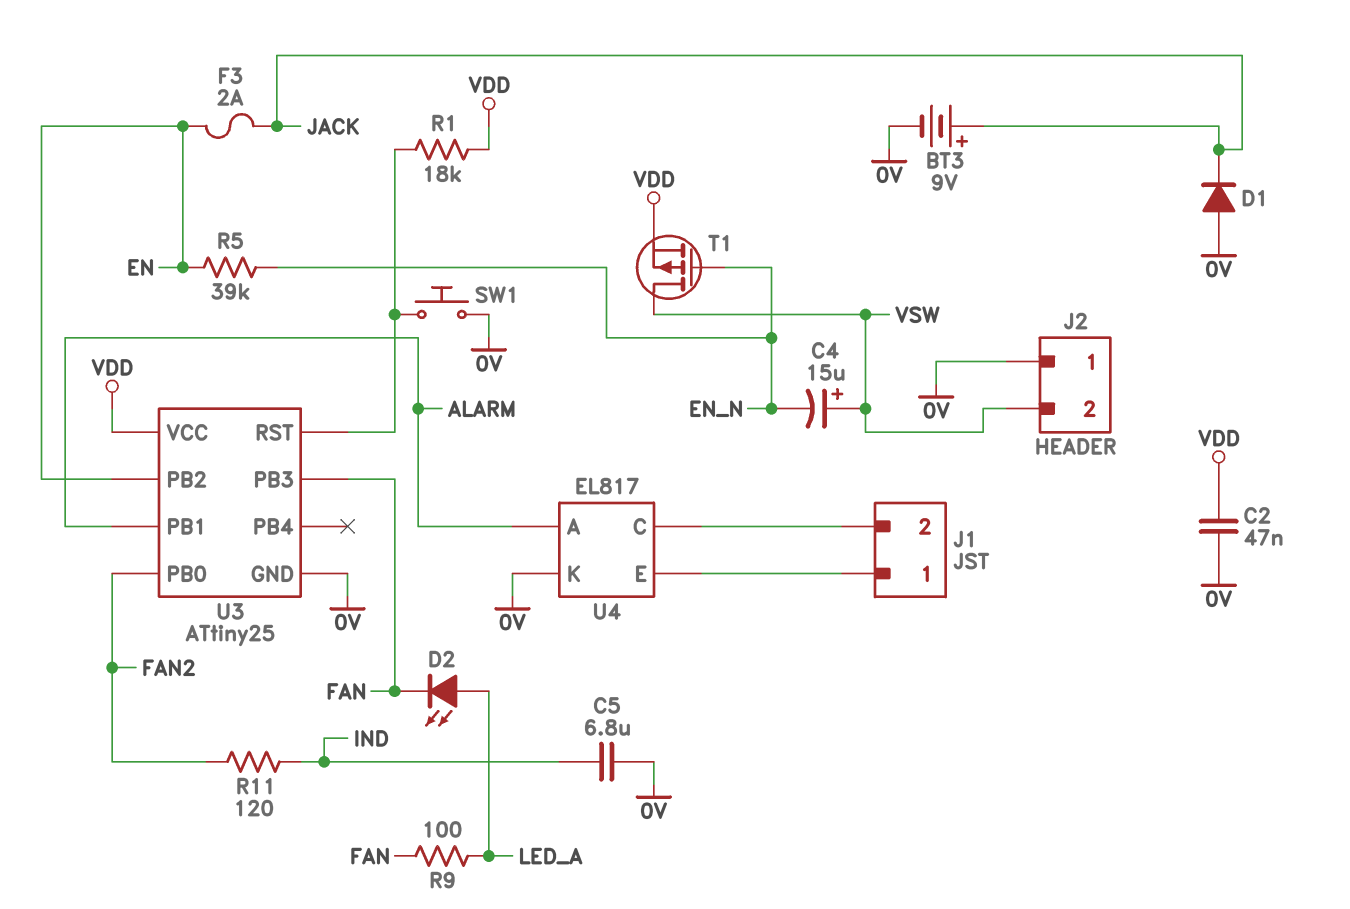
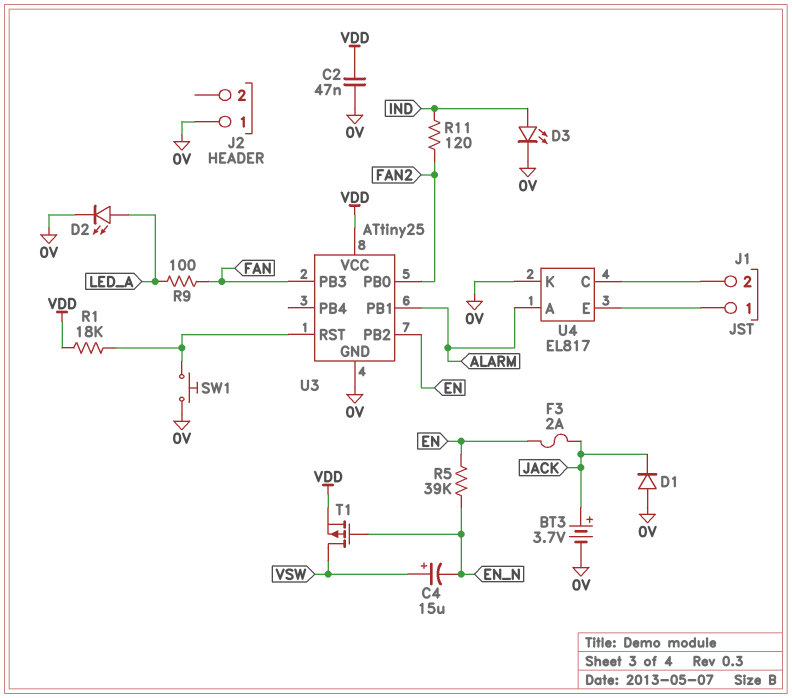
BT3: 9V (plus JACK, minus 0V) -> 3.7V (plus JACK, minus 0V)
C5: 6.8uF (0V, IND) -> none
D2: LED (A LED_A, K FAN) -> LED (A LED_A, K 0V)
D3: none -> LED (A IND, K 0V)
J2 pin 2: VSW -> none

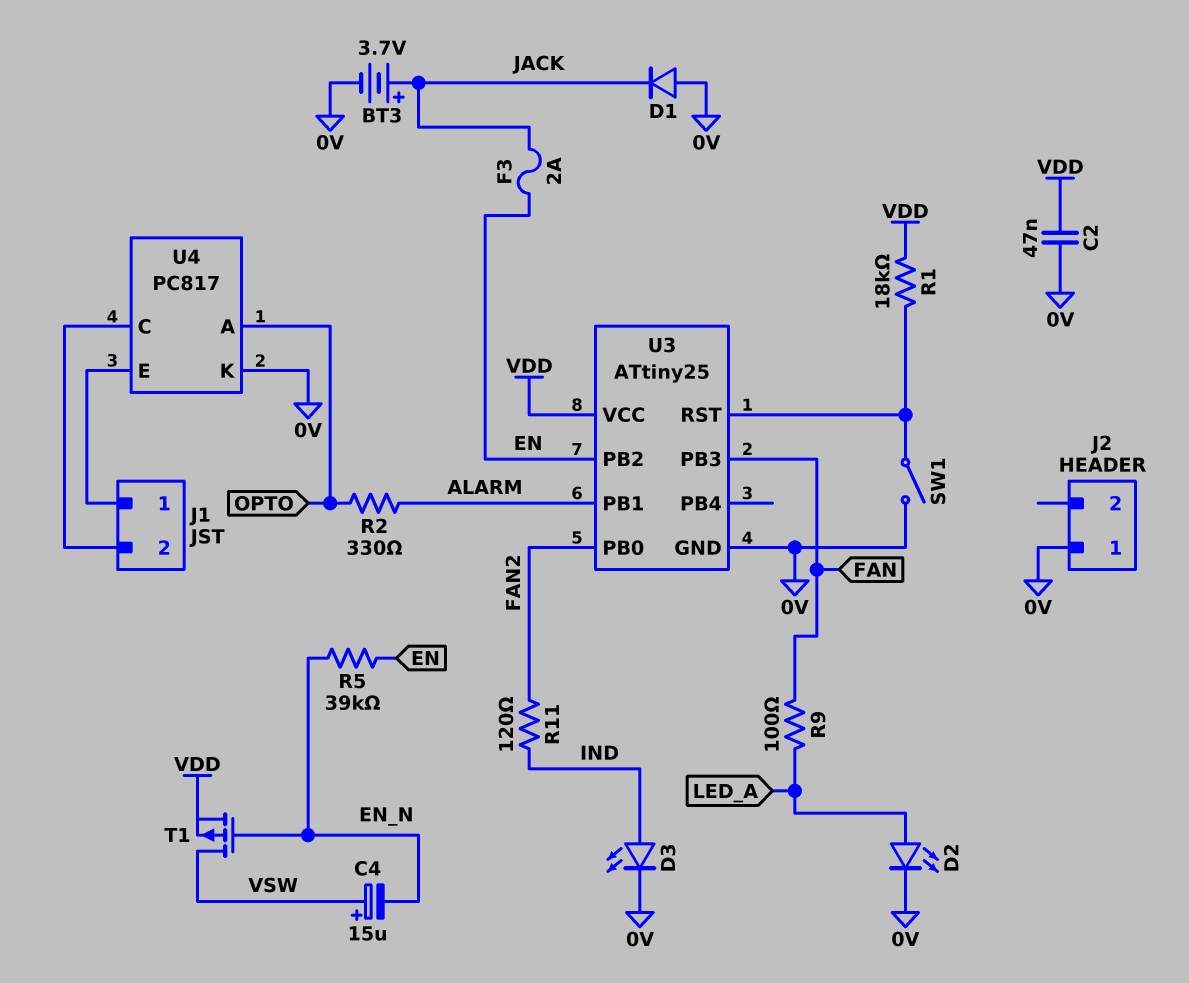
R2: none -> 330 (ALARM, OPTO)
SW1: button (0V, U3/RST) -> switch (0V, U3/RST)
U4: EL817 -> PC817
U4 pin A: ALARM -> OPTO

